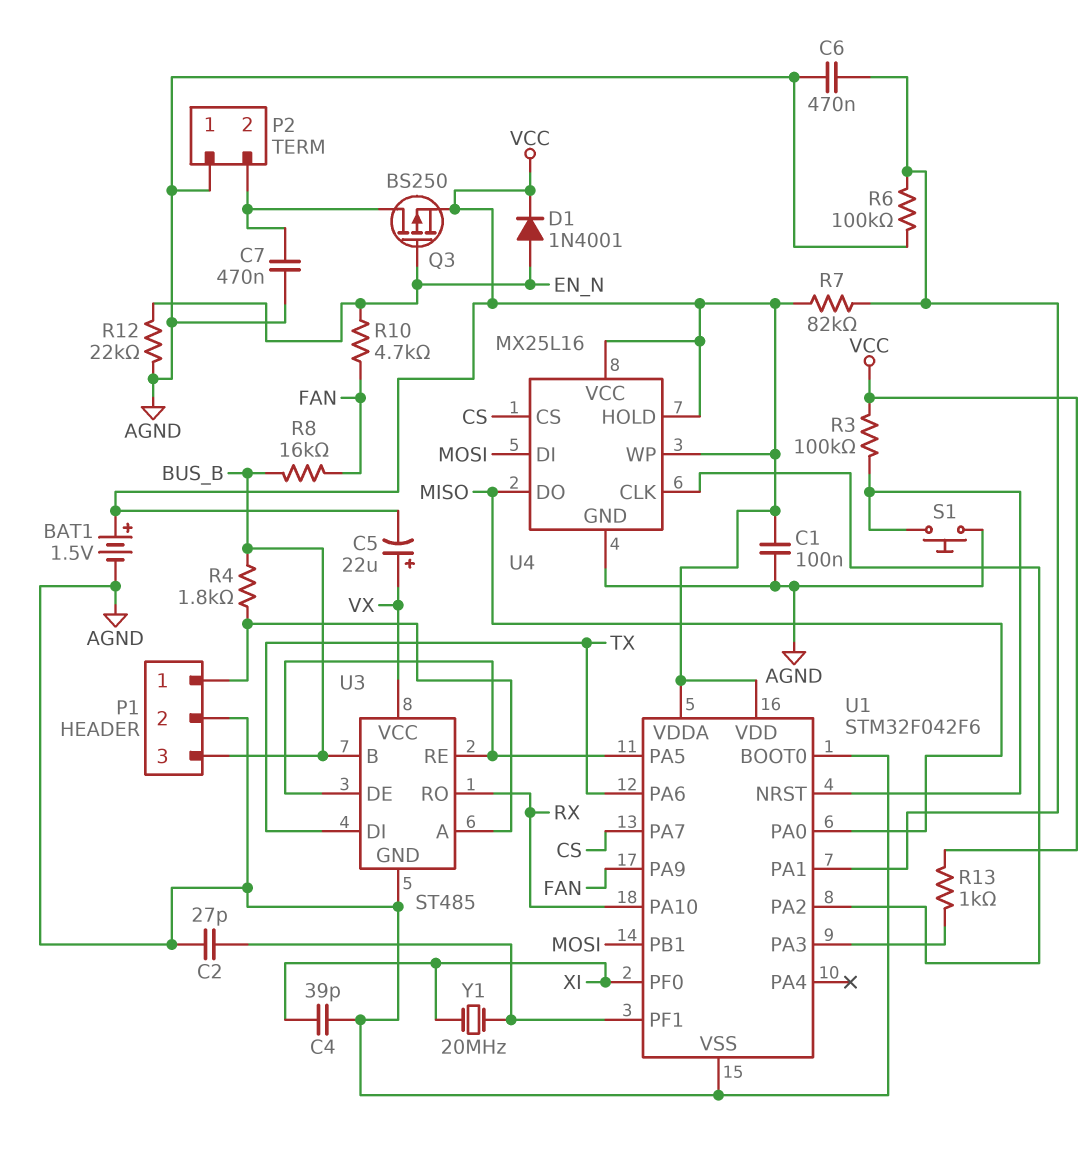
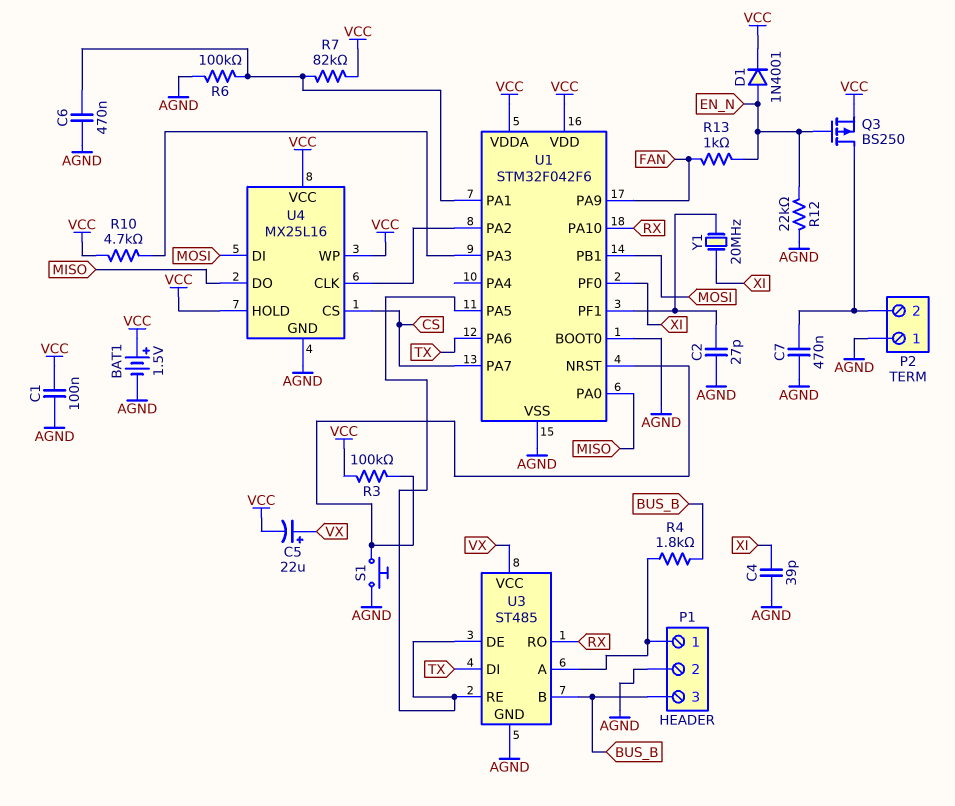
R8: 16k (BUS_B, FAN) -> none
R10: 4.7k (EN_N, FAN) -> 4.7k (U1/PA3, VCC)
R13: 1k (U1/PA3, VCC) -> 1k (EN_N, FAN)

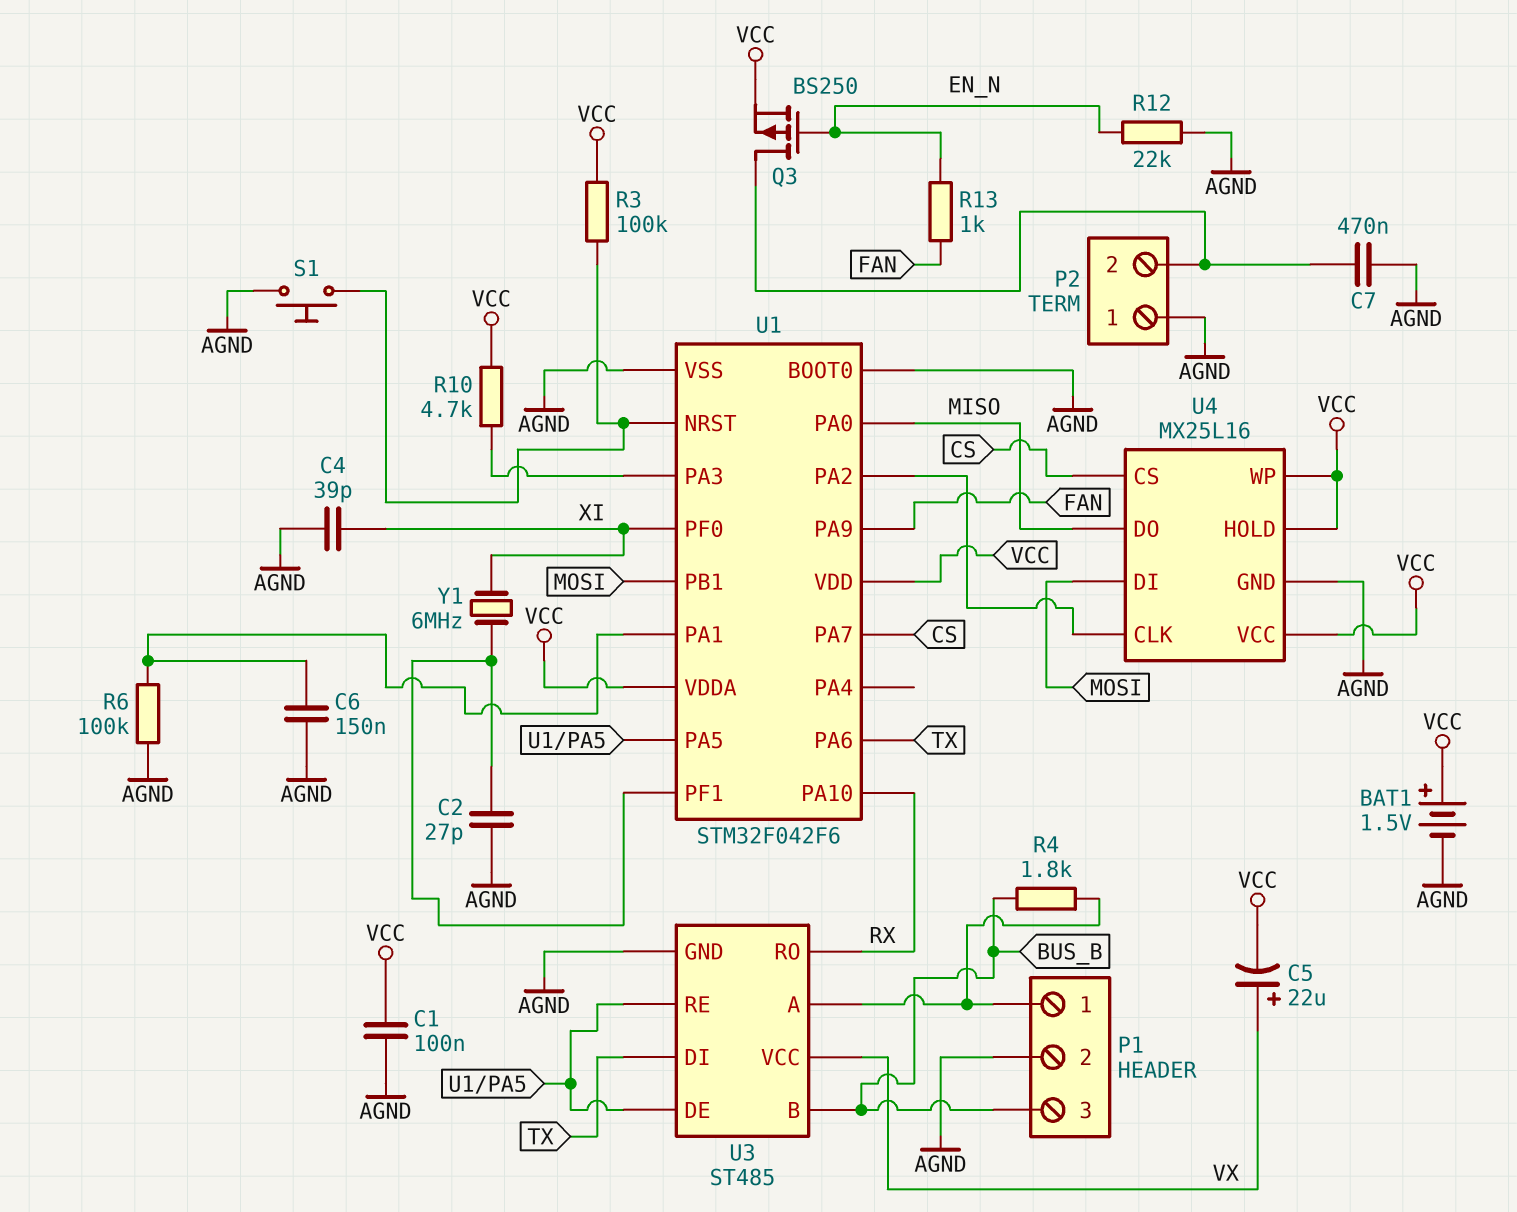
C6: 470nF (AGND, U1/PA1) -> 150nF (AGND, U1/PA1)
D1: diode 1N4001 (A EN_N, K VCC) -> none
R7: 82k (U1/PA1, VCC) -> none
Y1: 20MHz (U1/PF1, XI) -> 6MHz (U1/PF1, XI)

